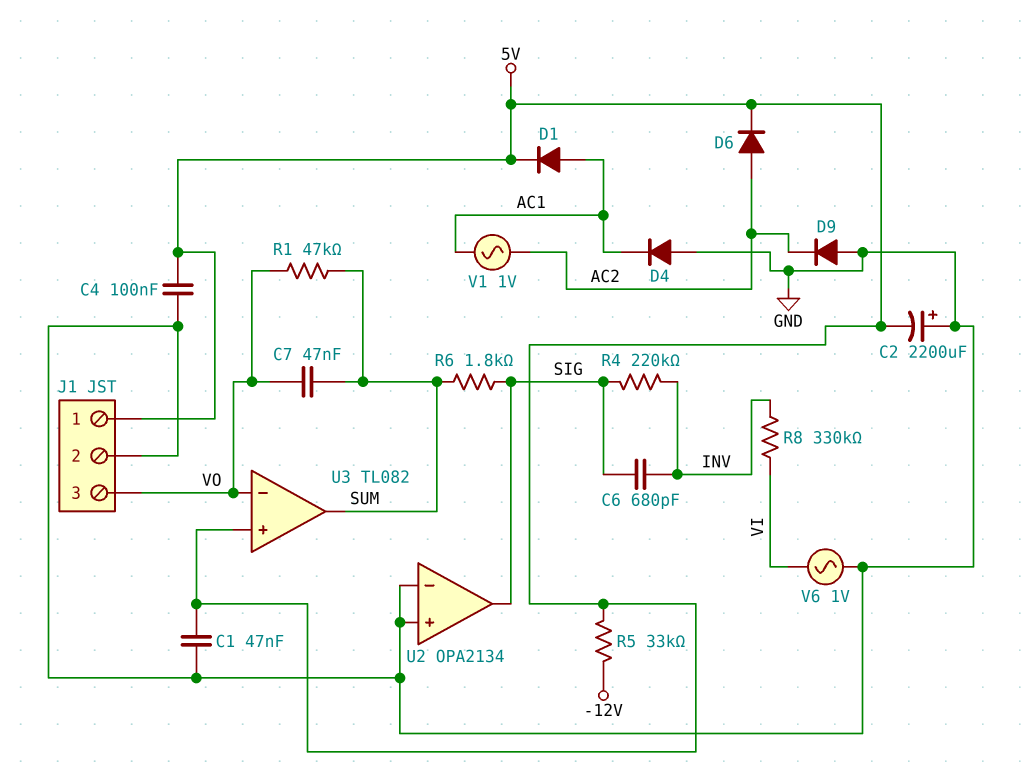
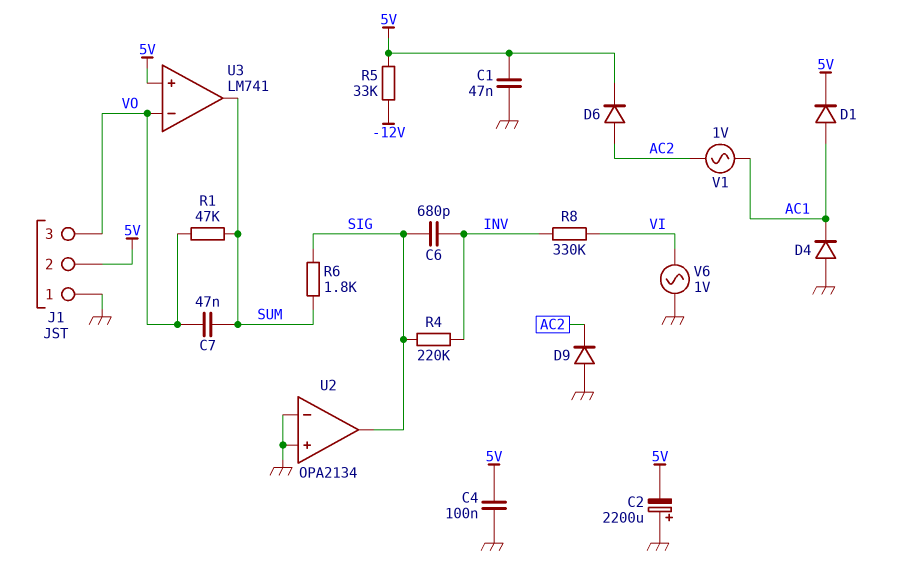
J1 pin 1: 5V -> GND
J1 pin 2: GND -> 5V
U3: TL082 -> LM741

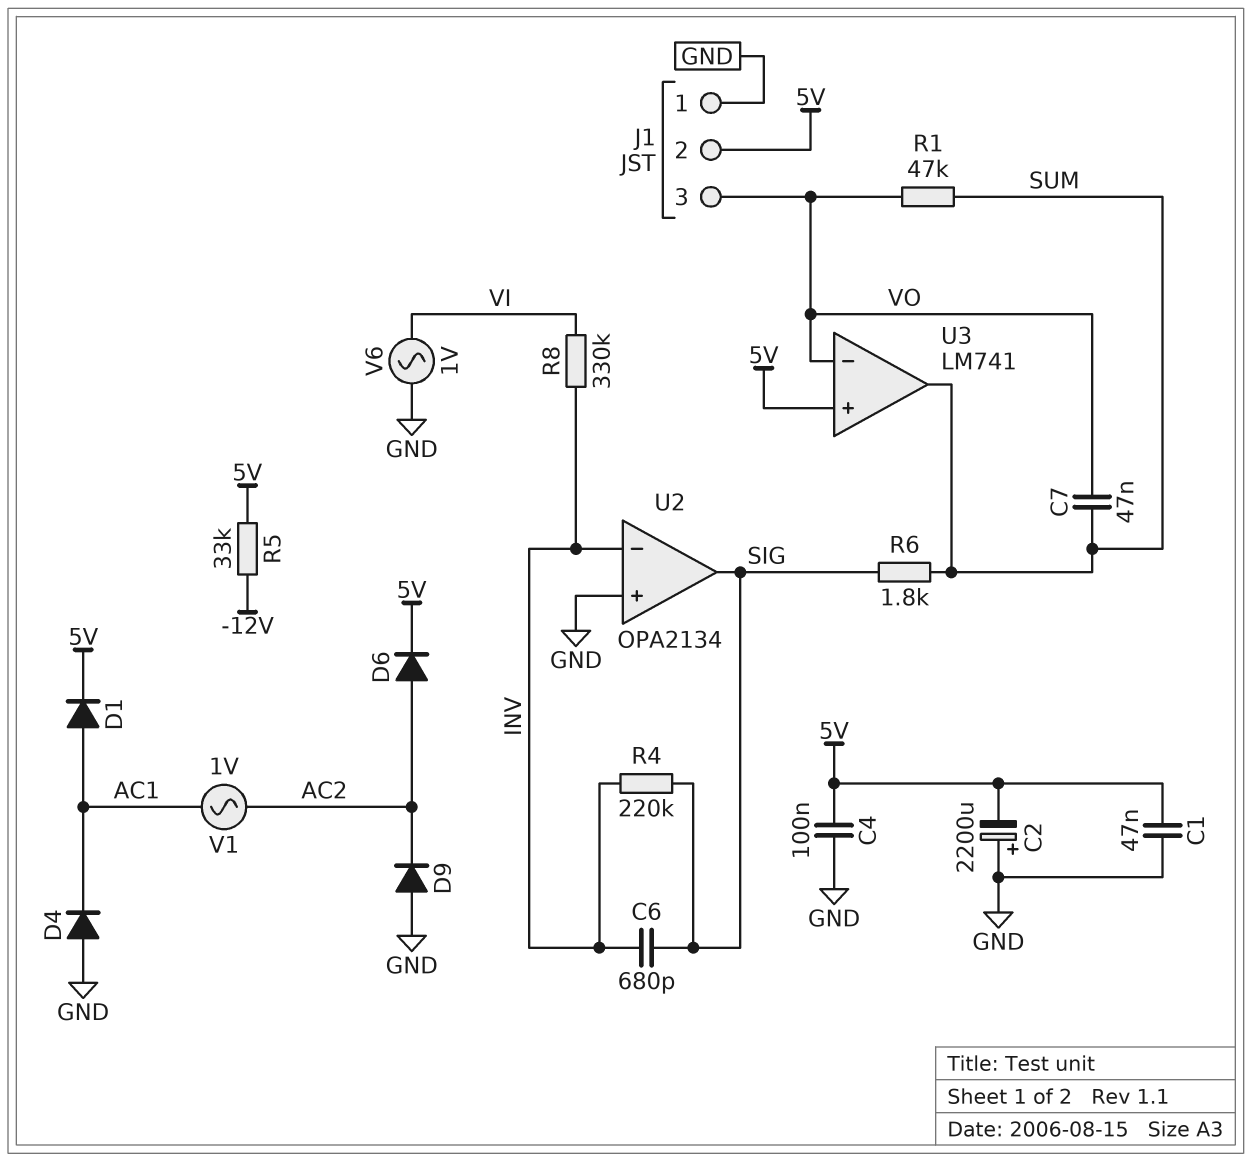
U2 pin in-: GND -> INV

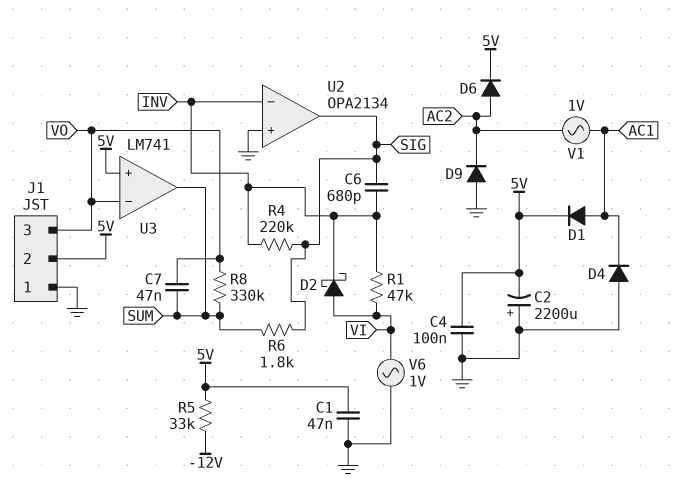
D2: none -> schottky (A VI, K INV)
R1: 47k (SUM, VO) -> 47k (INV, VI)
R8: 330k (INV, VI) -> 330k (SUM, VO)

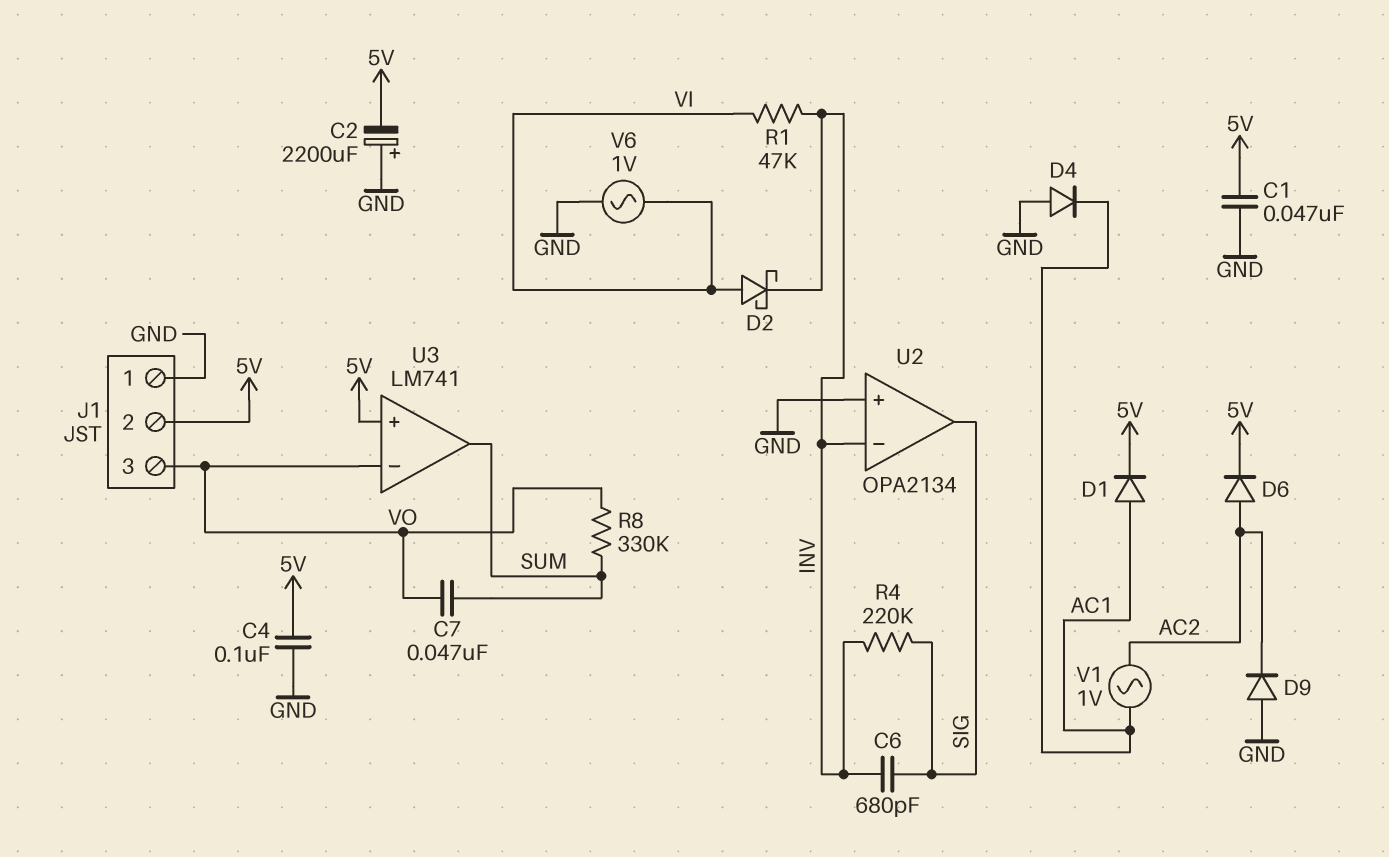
R5: 33k (-12V, 5V) -> none
R6: 1.8k (SIG, SUM) -> none

